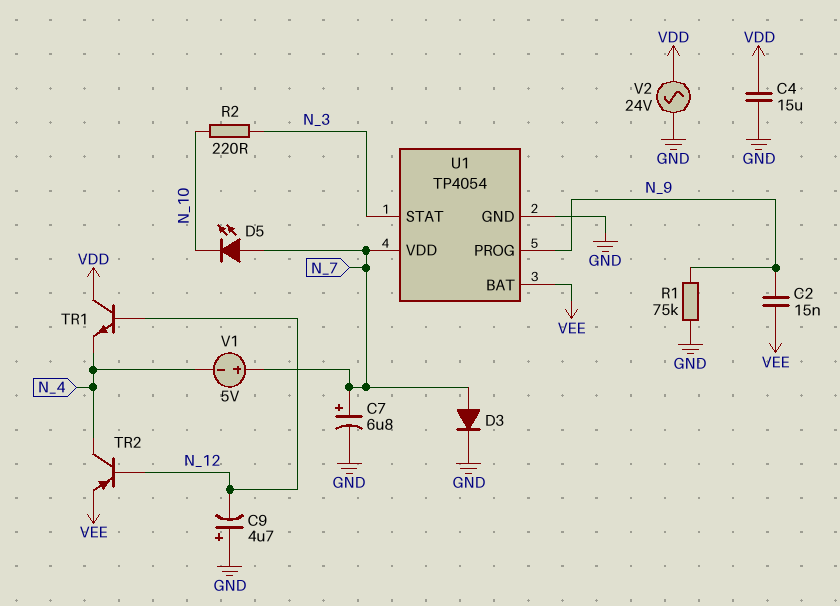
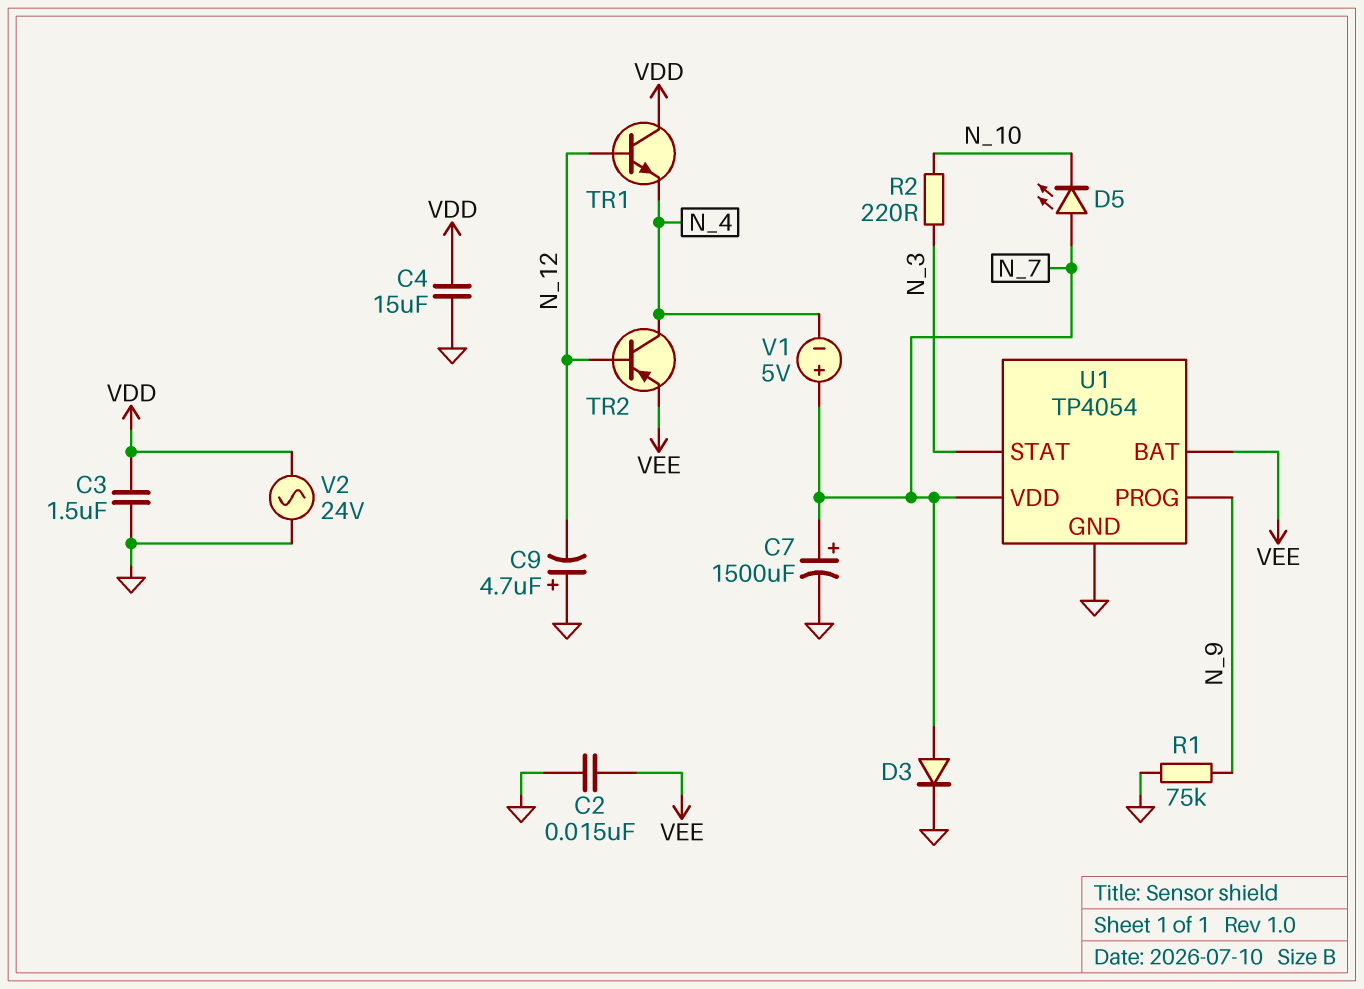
C2: 15nF (N_9, VEE) -> 15nF (GND, VEE)
C3: none -> 1.5uF (GND, VDD)
C7: 6.8uF (plus N_7, minus GND) -> 1500uF (plus N_7, minus GND)

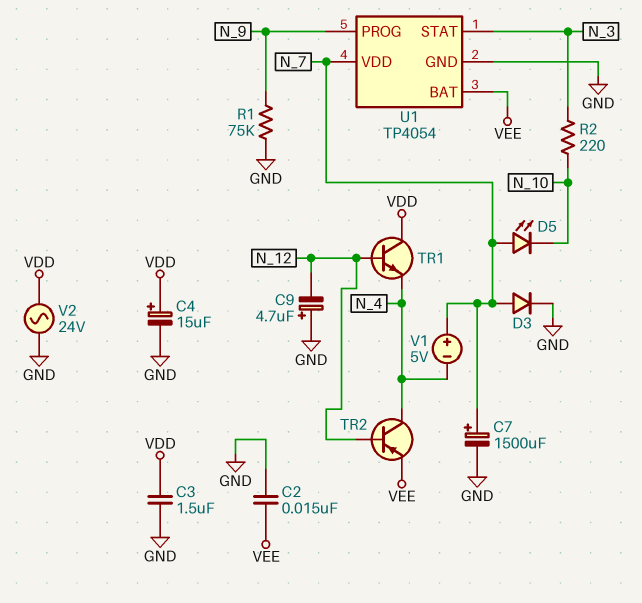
C4: 15uF (GND, VDD) -> 15uF (plus VDD, minus GND)

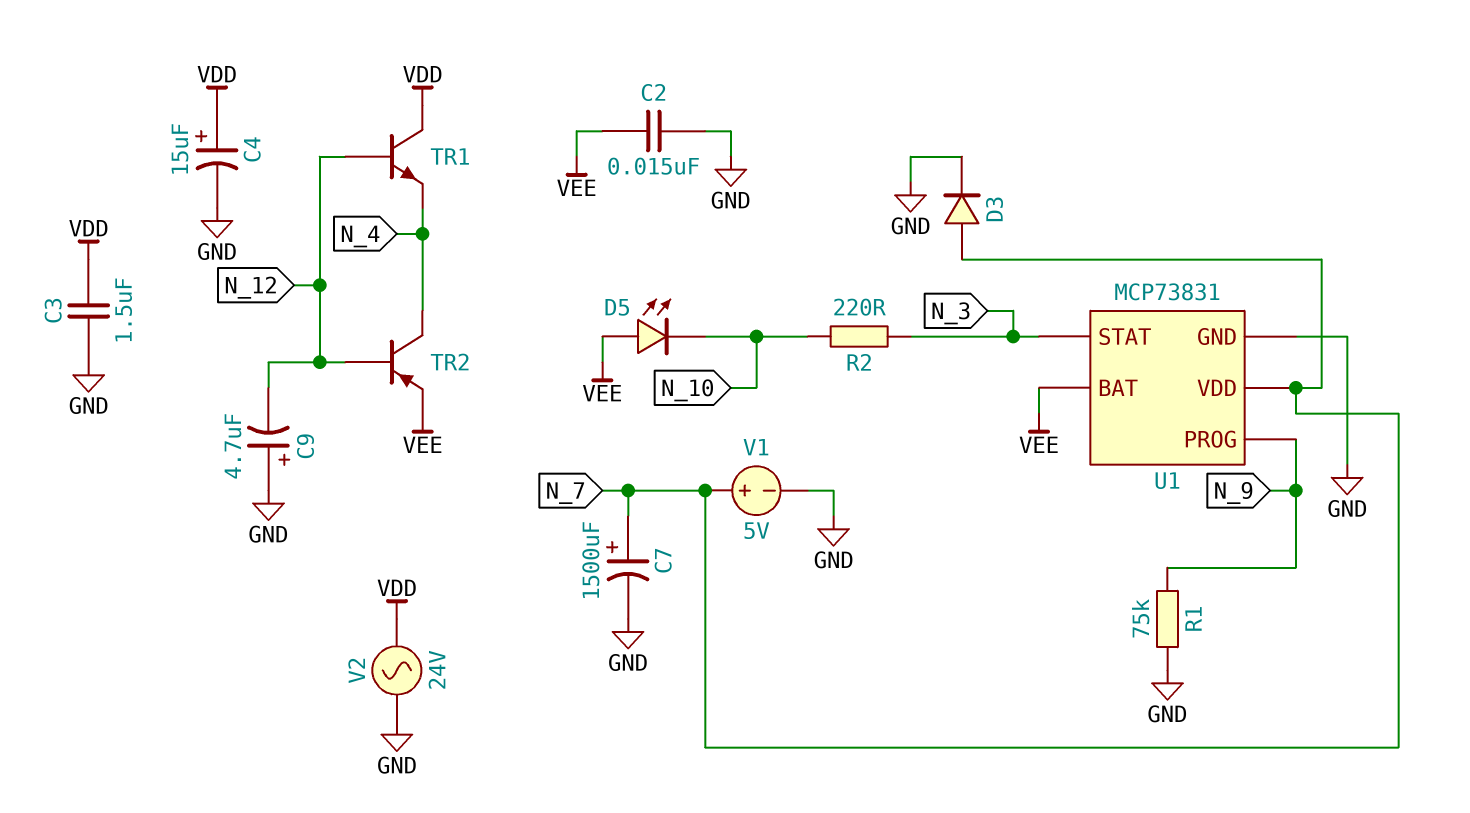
D5: LED (A N_7, K N_10) -> LED (A VEE, K N_10)
U1: TP4054 -> MCP73831
V1: 5V (plus N_7, minus N_4) -> 5V (plus N_7, minus GND)

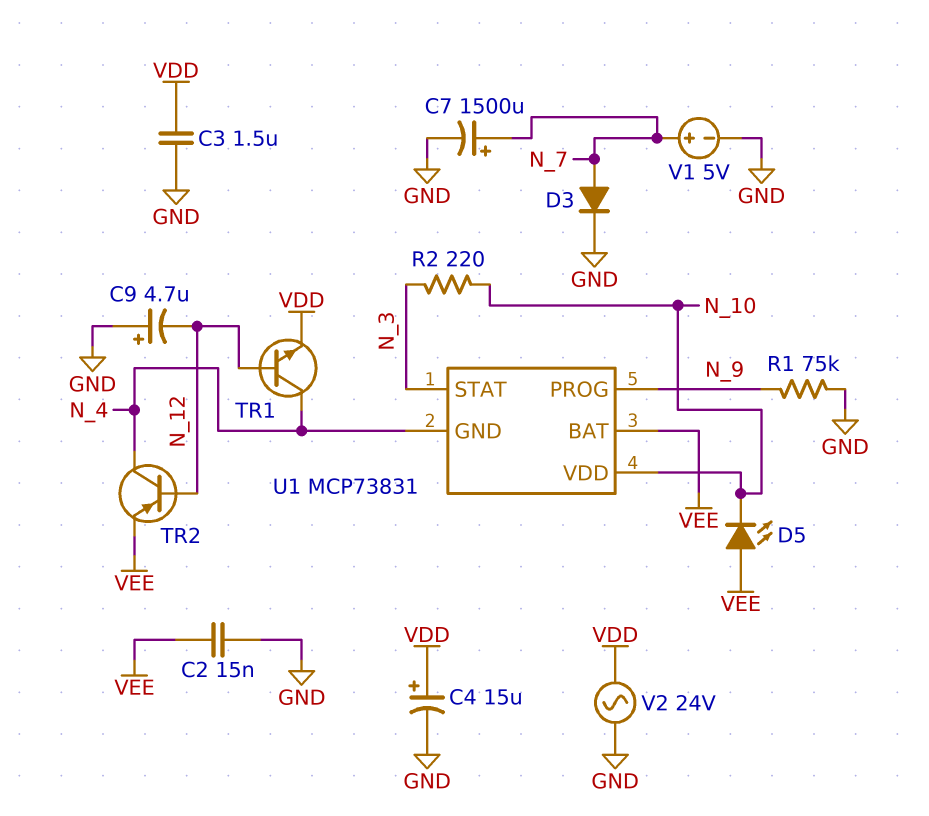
TR1: NPN (B N_12, C VDD, E N_4) -> NPN (B N_12, C N_4, E VDD)
U1 pin GND: GND -> N_4
U1 pin VDD: N_7 -> N_10

